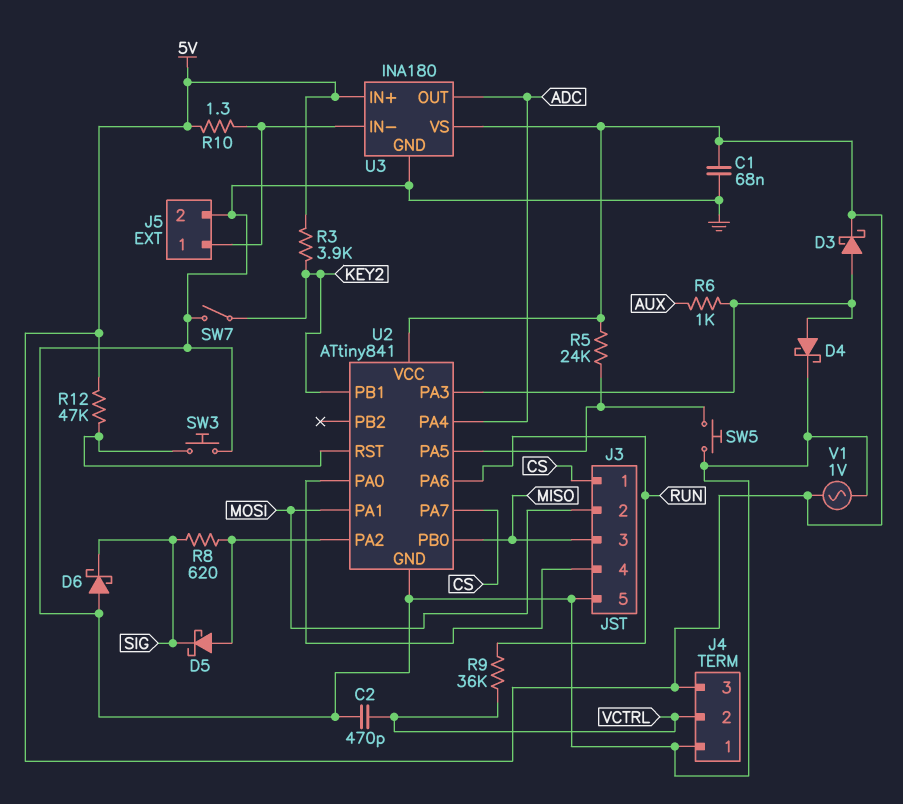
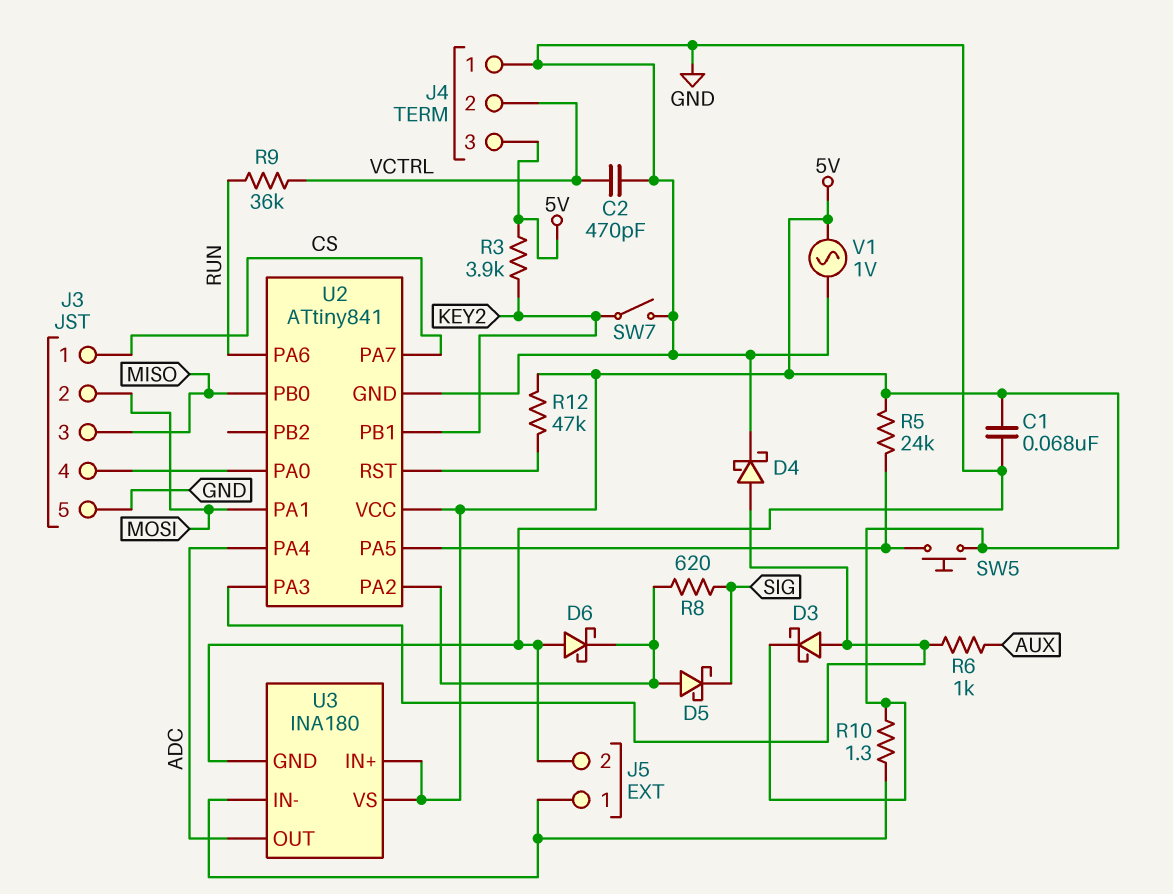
D6: schottky (A GND, K SIG) -> schottky (A GND, K U2/PA2)
SW3: button (GND, U2/RST) -> none
SW5: button (GND, U2/PA5) -> button (5V, U2/PA5)

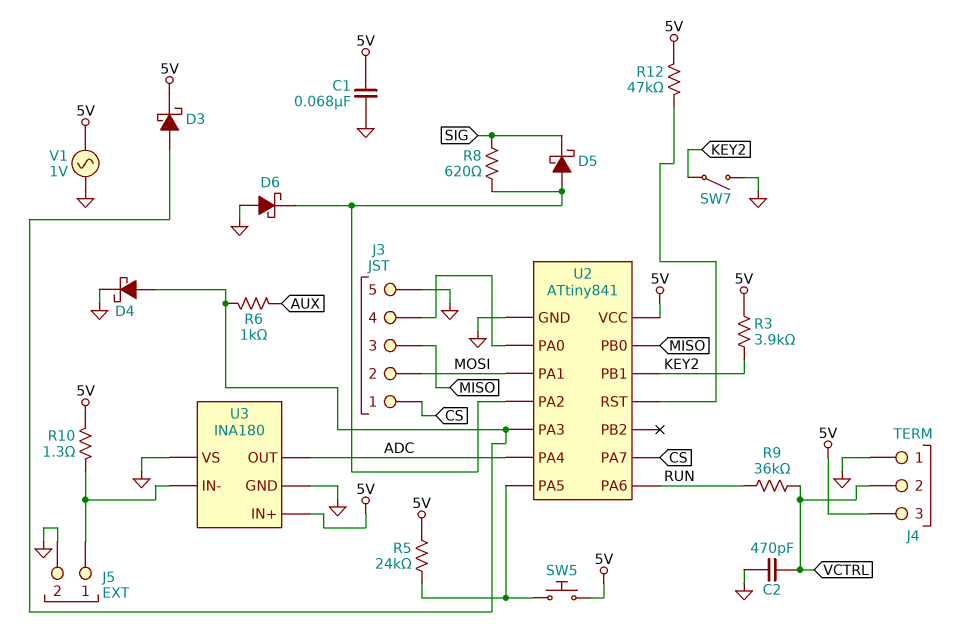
U3 pin VS: 5V -> GND

